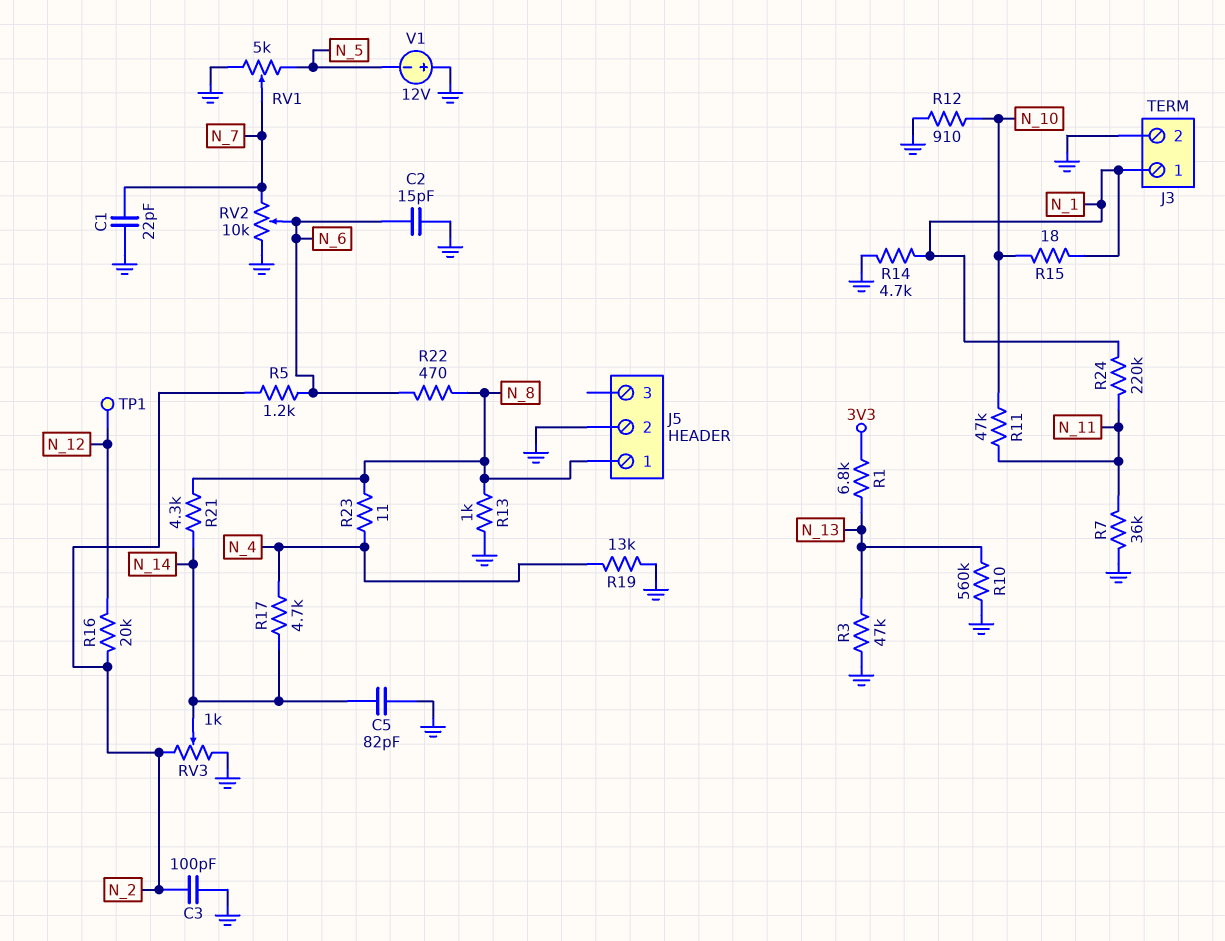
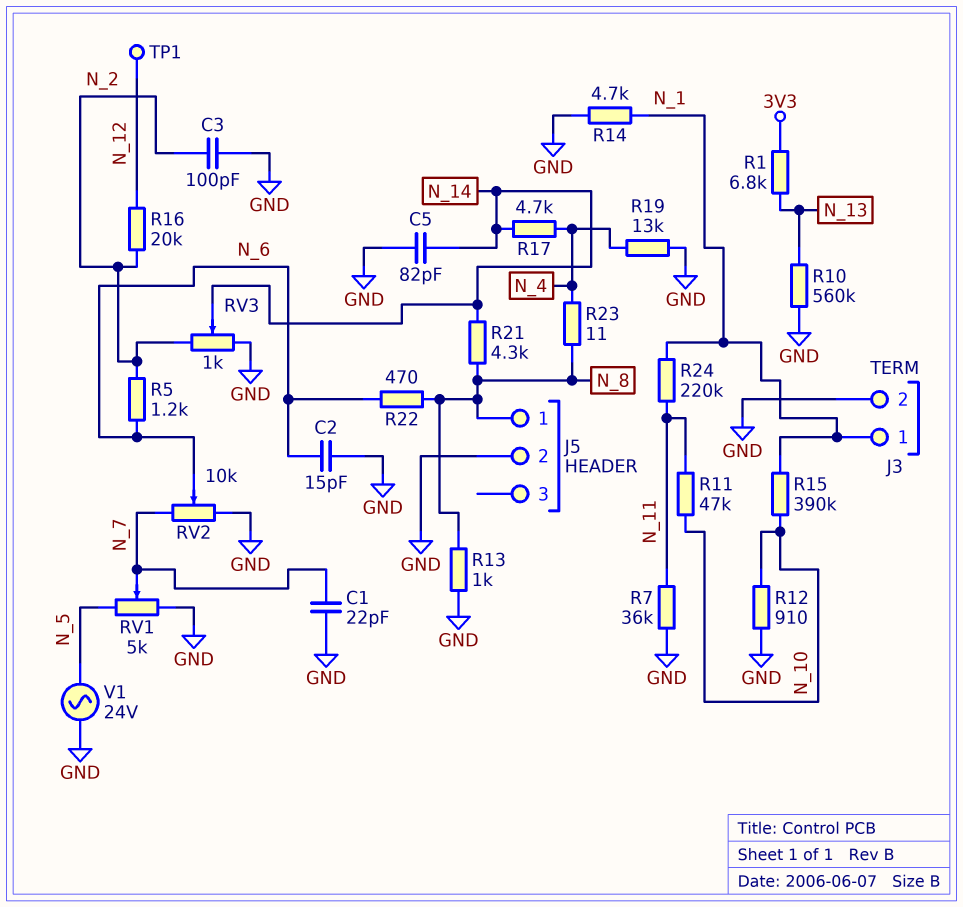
R3: 47k (GND, N_13) -> none
R15: 18 (N_1, N_10) -> 390k (N_1, N_10)
V1: 12V (plus GND, minus N_5) -> AC 24V (GND, N_5)

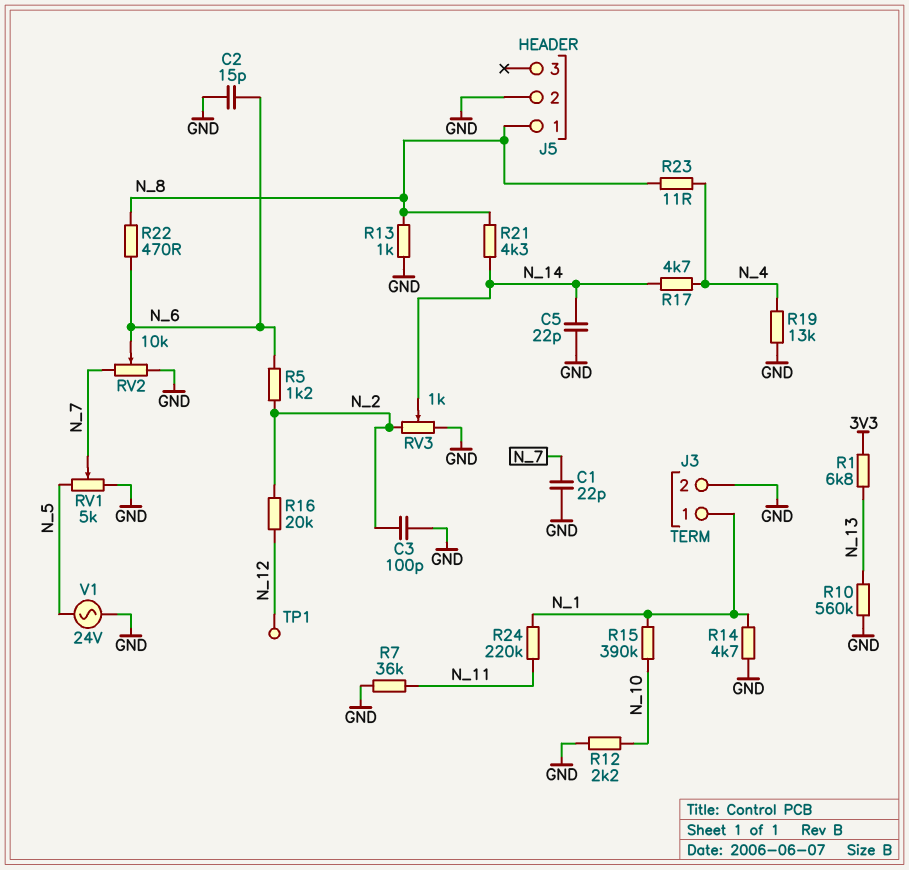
C5: 82pF (GND, N_14) -> 22pF (GND, N_14)
R11: 47k (N_10, N_11) -> none
R12: 910 (GND, N_10) -> 2.2k (GND, N_10)

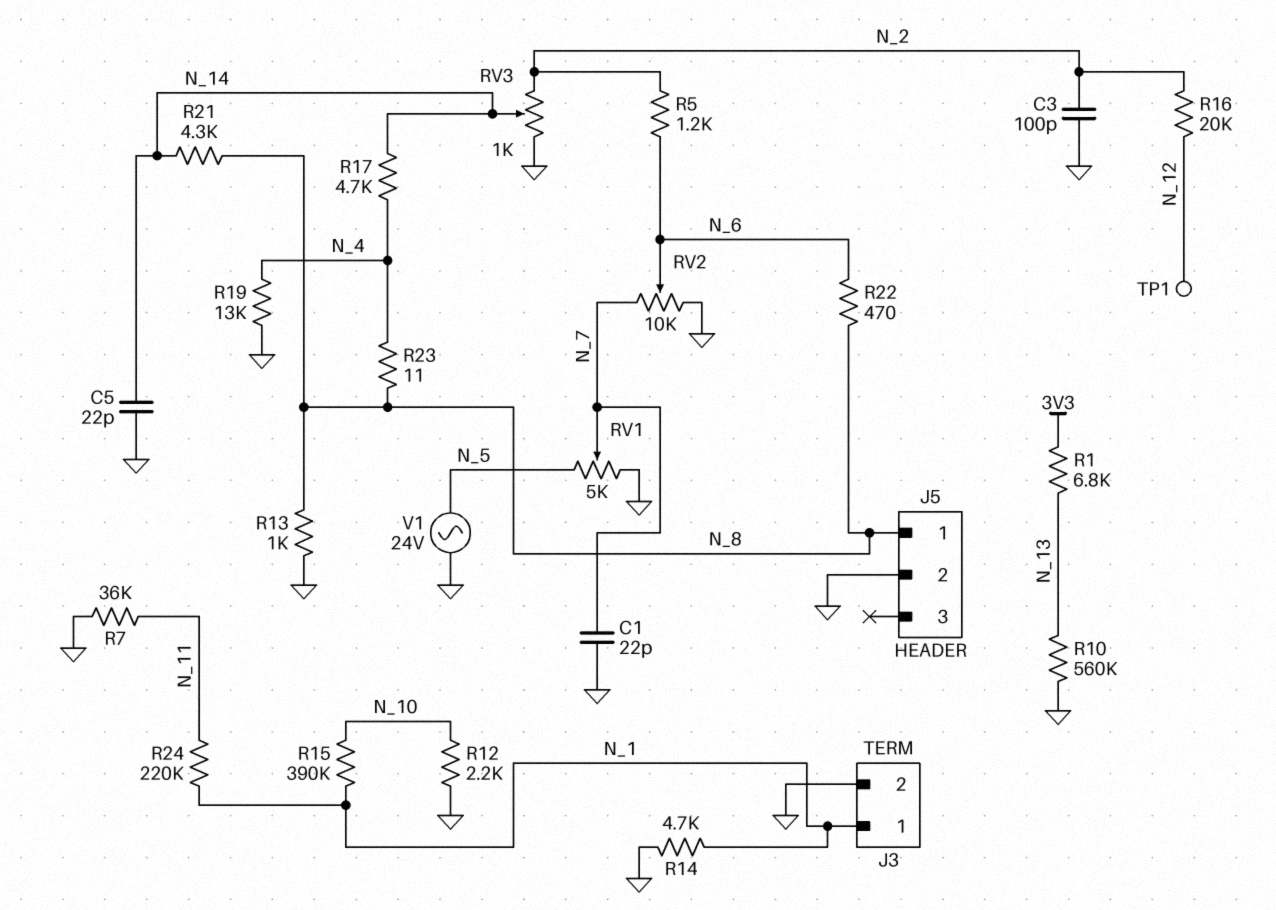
C2: 15pF (GND, N_6) -> none

